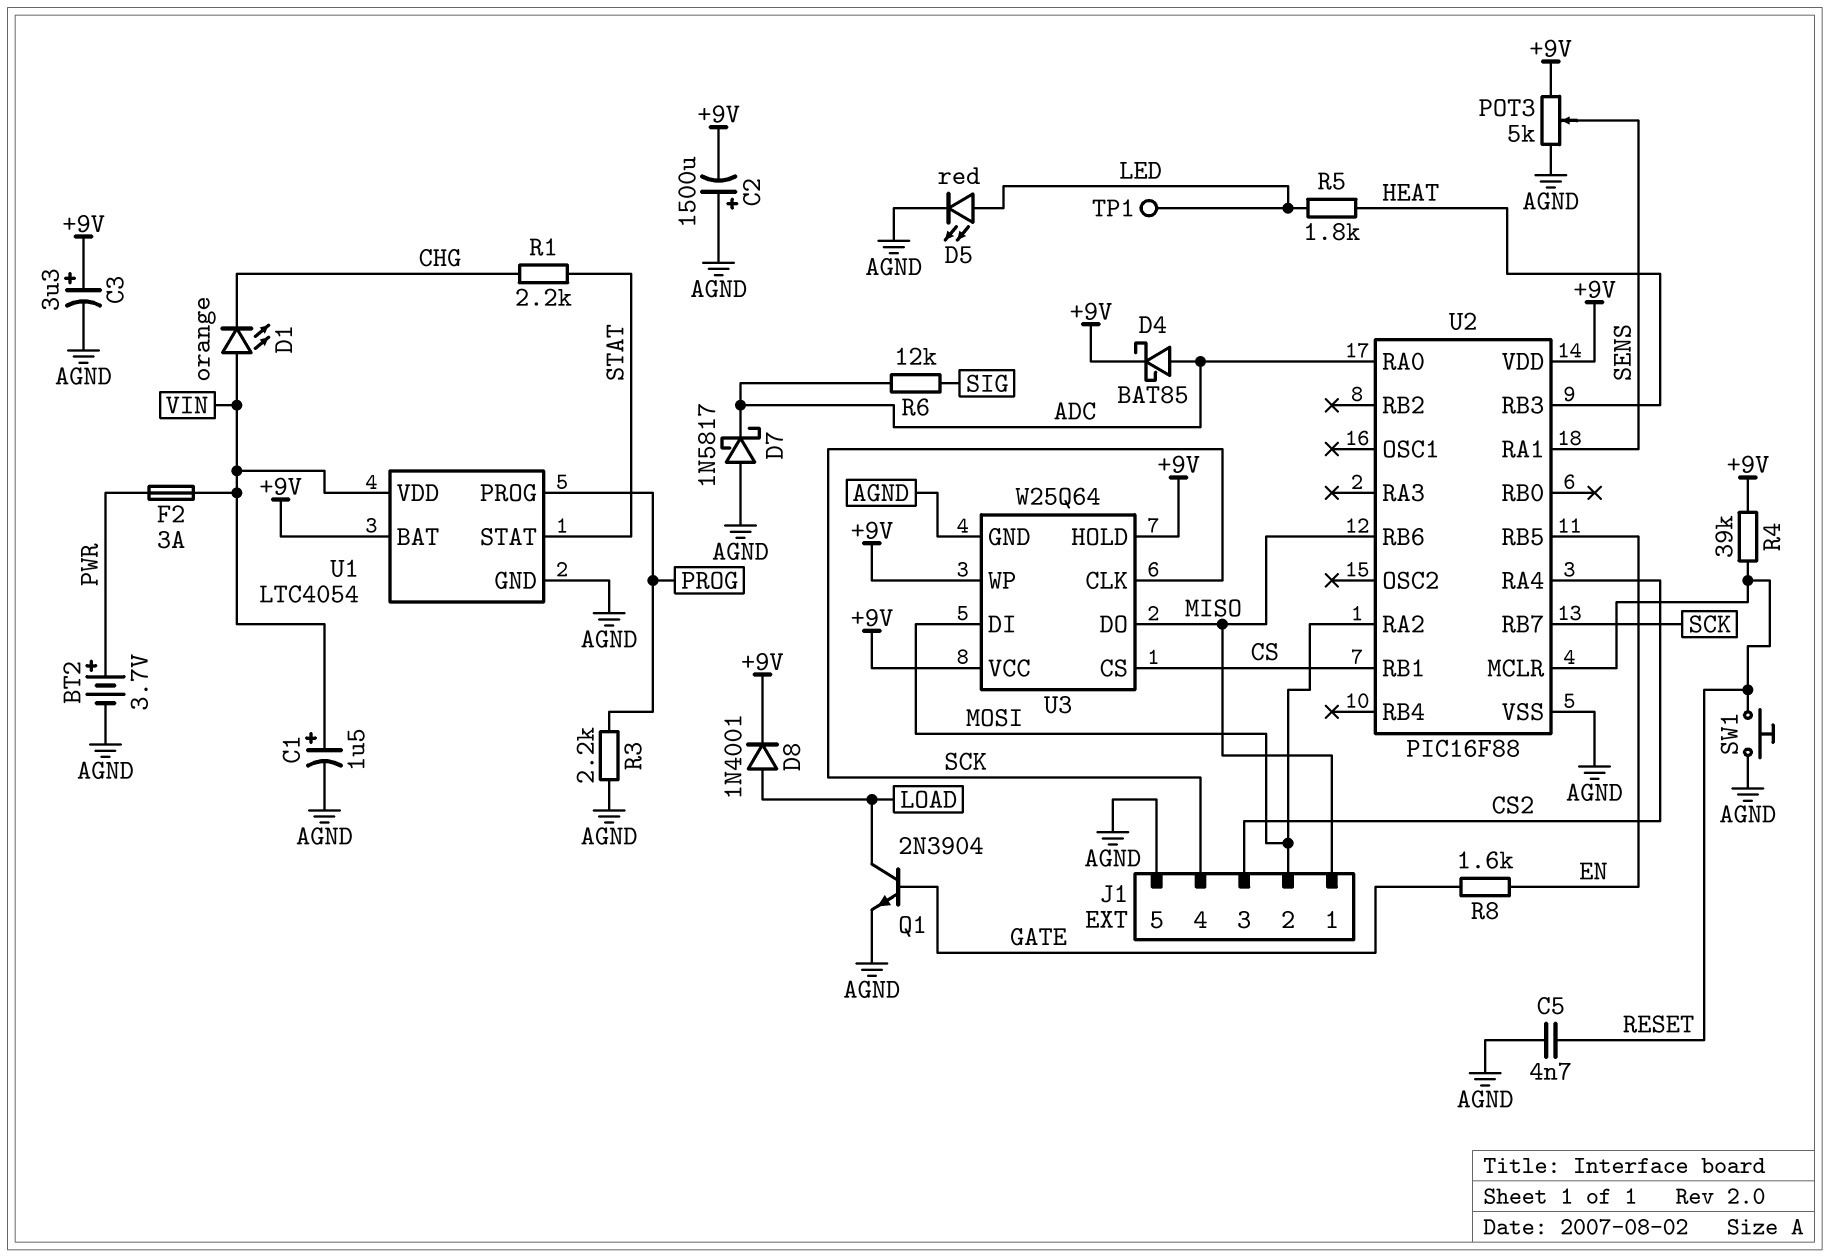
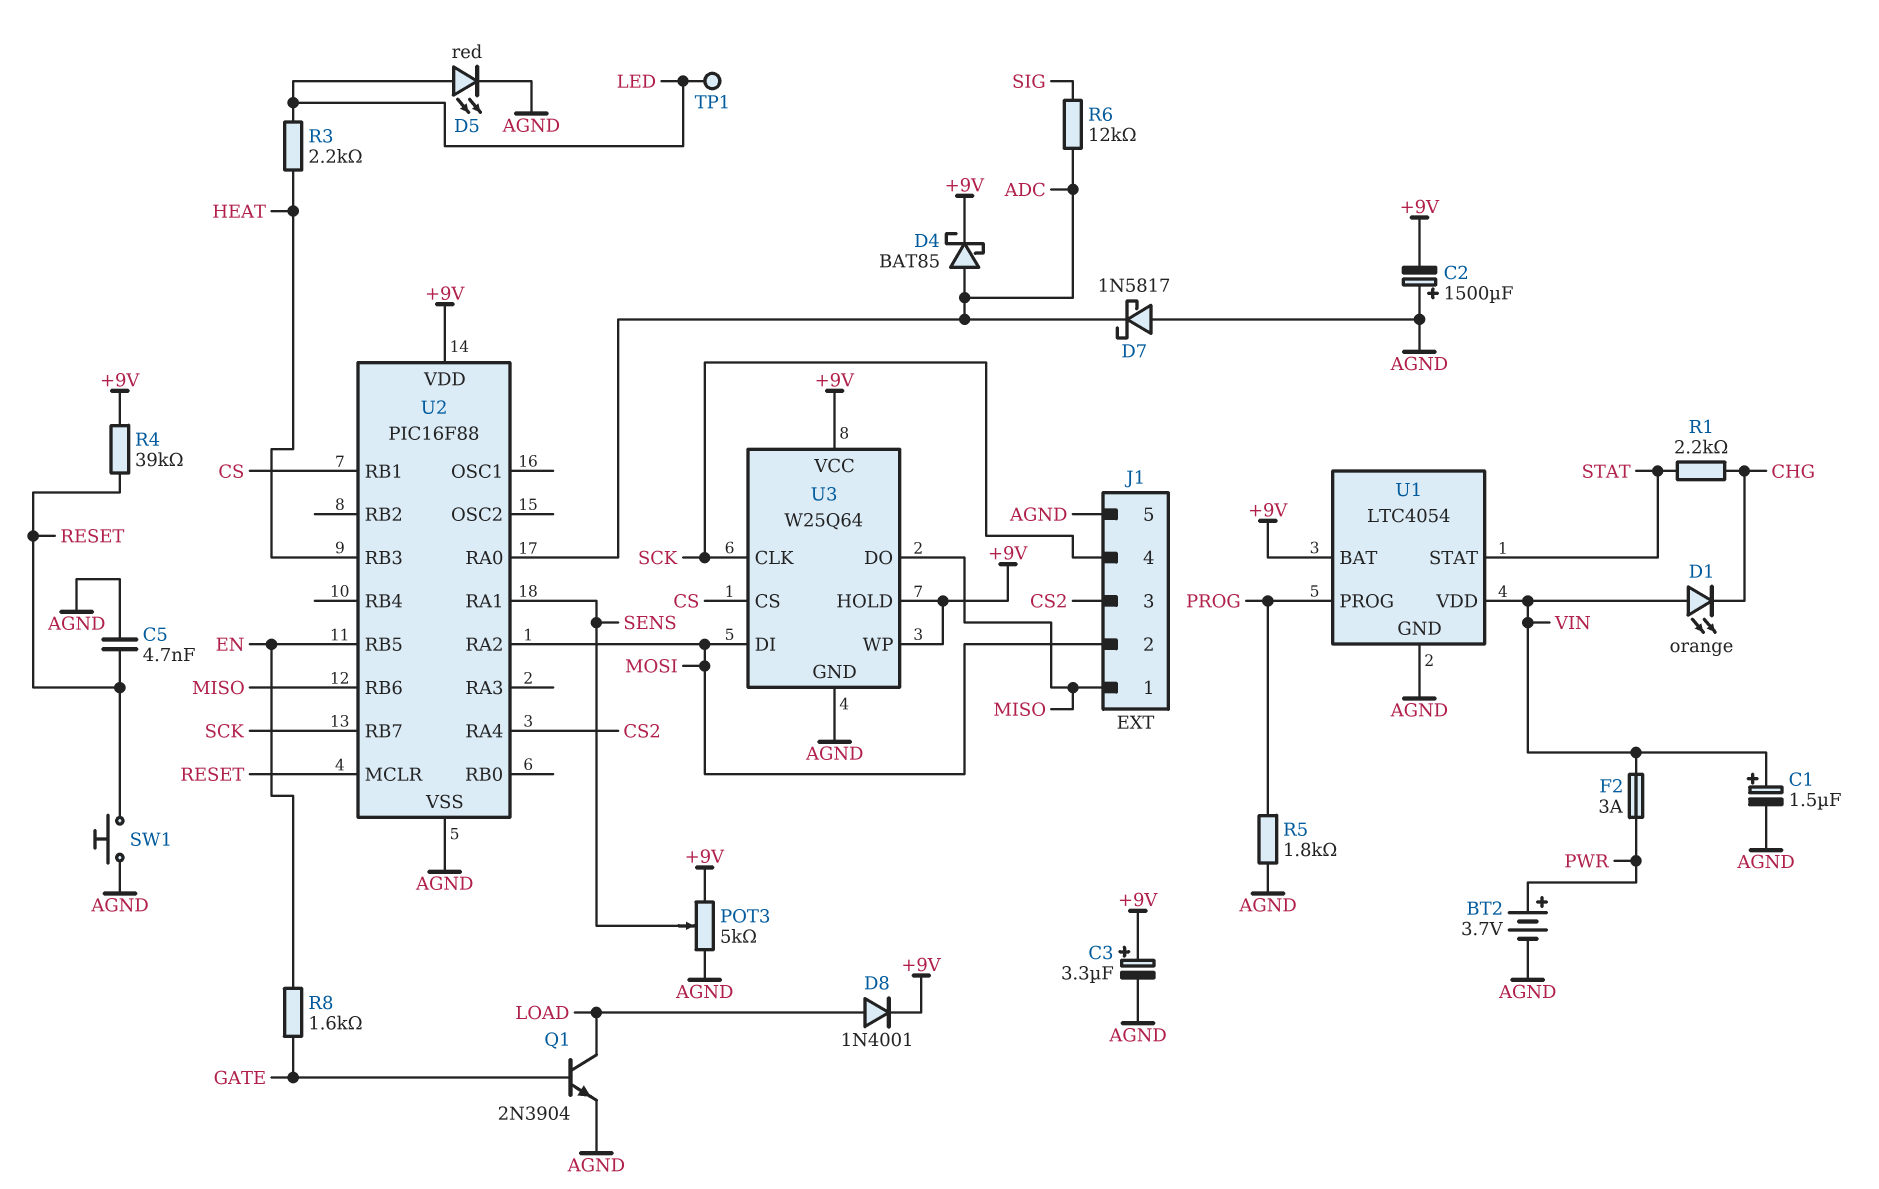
R3: 2.2k (AGND, PROG) -> 2.2k (HEAT, LED)
R5: 1.8k (HEAT, LED) -> 1.8k (AGND, PROG)

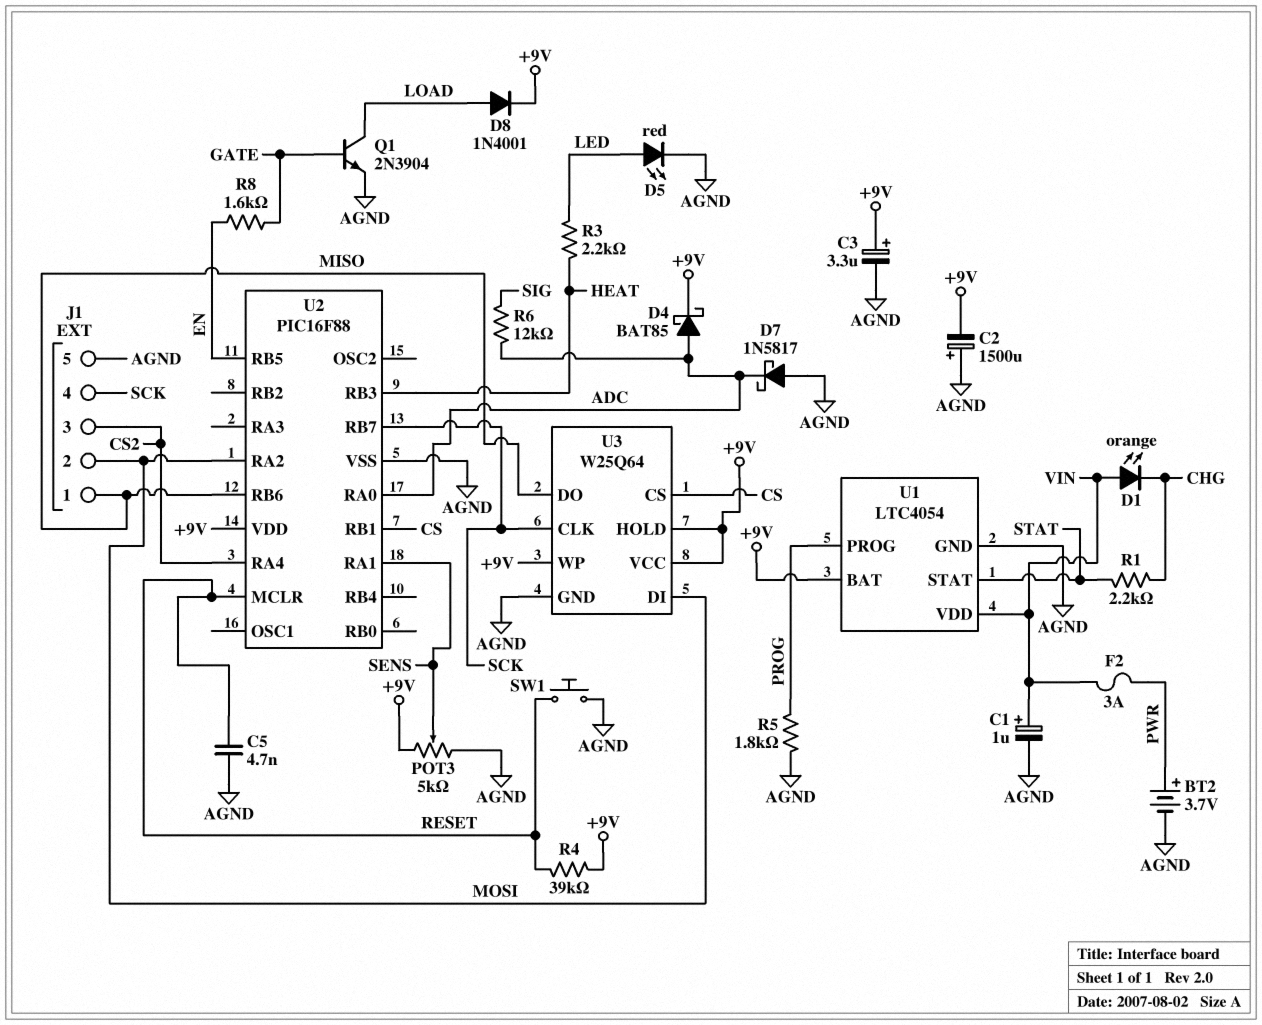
C1: 1.5uF (plus VIN, minus AGND) -> 1uF (plus VIN, minus AGND)
TP1: test point (LED) -> none

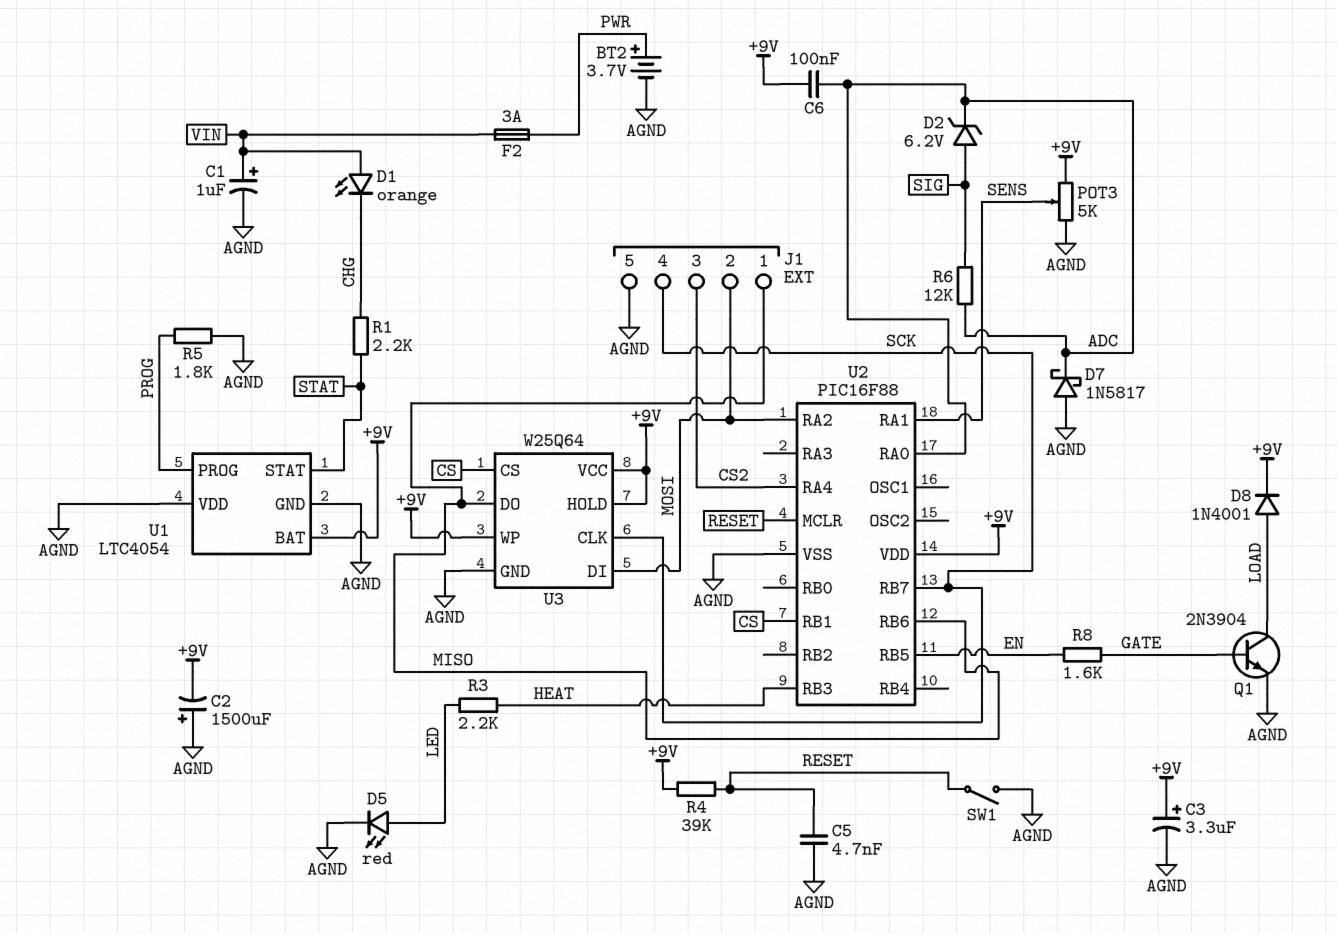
C6: none -> 100nF (+9V, ADC)
D2: none -> zener 6.2V (A SIG, K ADC)
D4: schottky BAT85 (A ADC, K +9V) -> none
SW1: button (AGND, RESET) -> switch (AGND, RESET)
U1 pin VDD: VIN -> AGND

